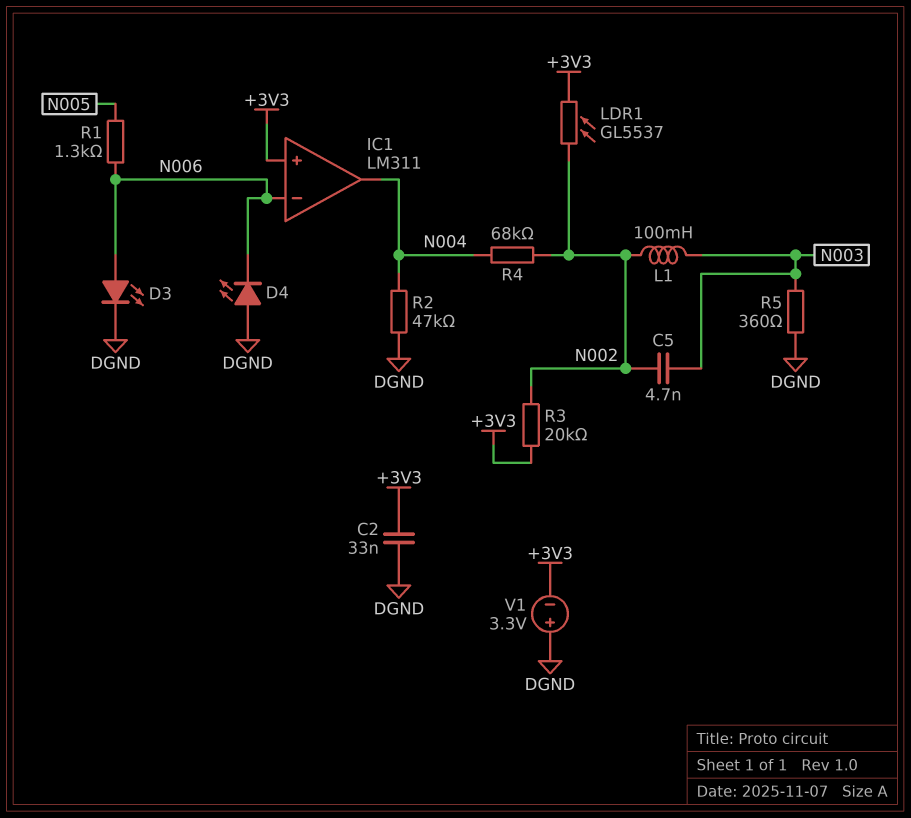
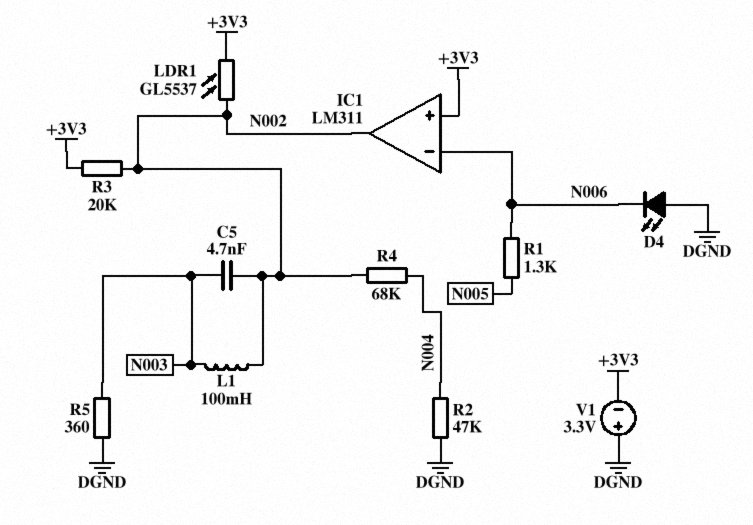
C2: 33nF (+3V3, DGND) -> none
D3: LED (A N006, K DGND) -> none
IC1 pin out: N004 -> N002

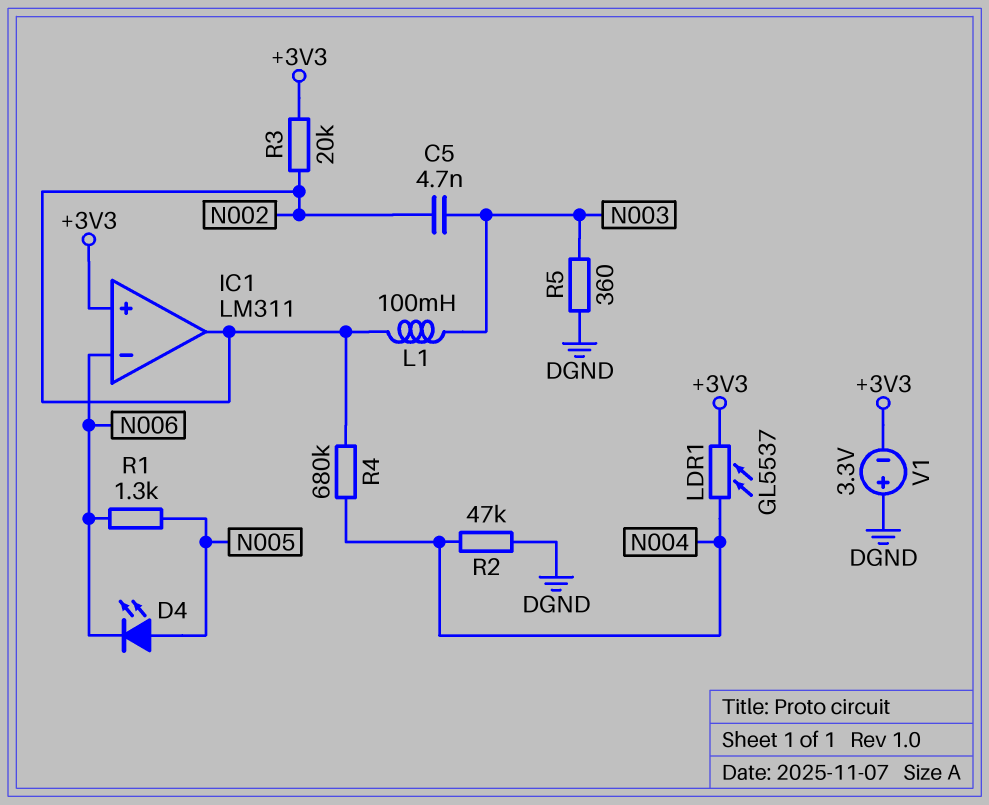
D4: LED (A DGND, K N006) -> LED (A N005, K N006)
LDR1: GL5537 (+3V3, N002) -> GL5537 (+3V3, N004)
R4: 68k (N002, N004) -> 680k (N002, N004)

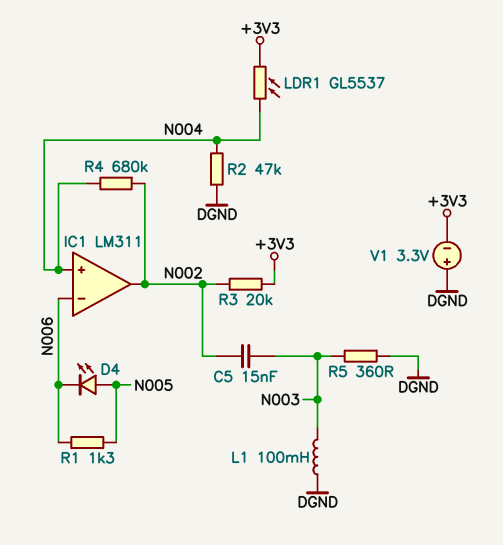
C5: 4.7nF (N002, N003) -> 15nF (N002, N003)
IC1 pin in+: +3V3 -> N004
L1: 100mH (N002, N003) -> 100mH (DGND, N003)

